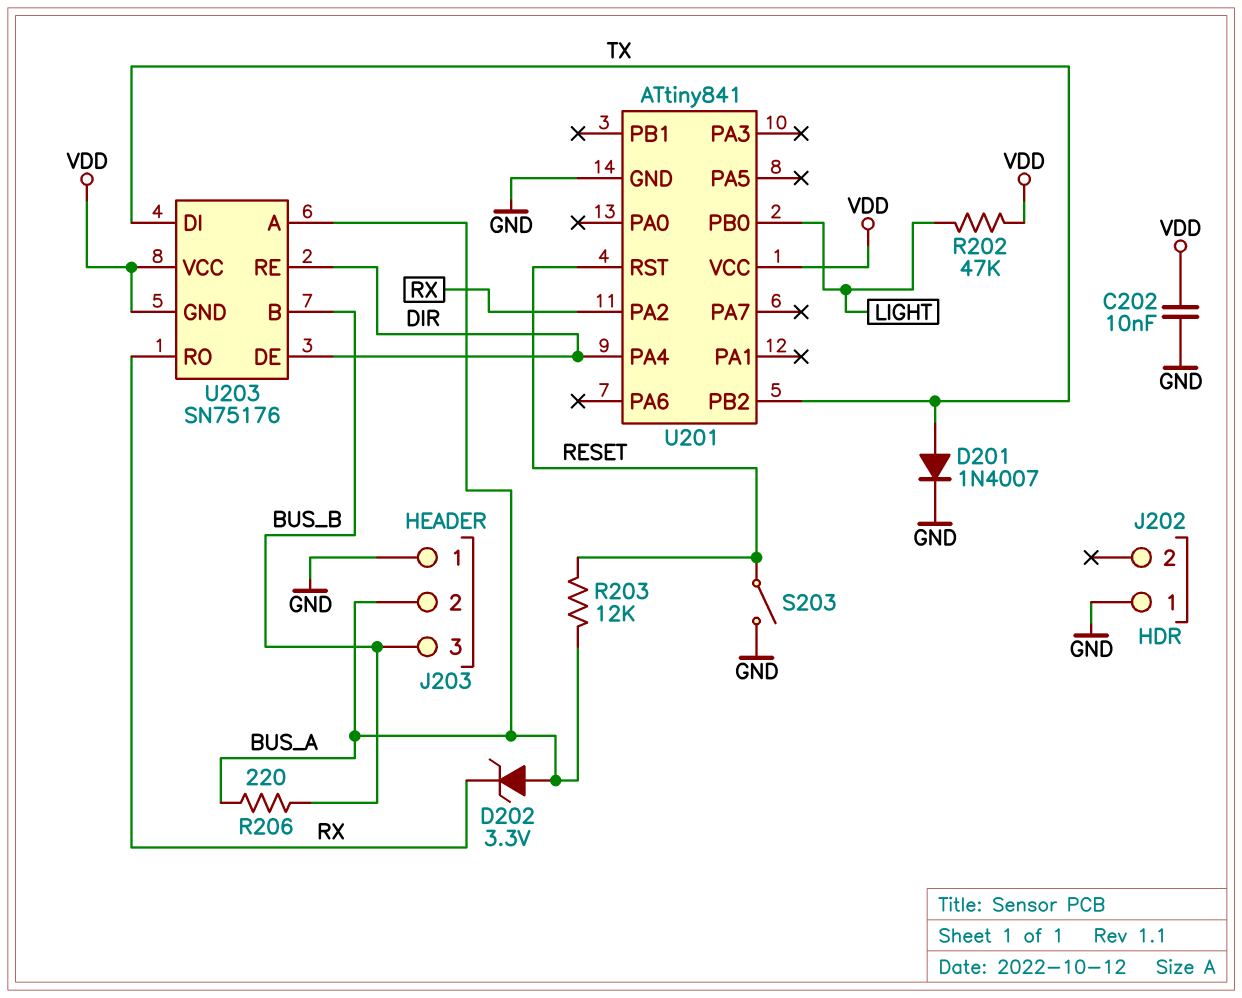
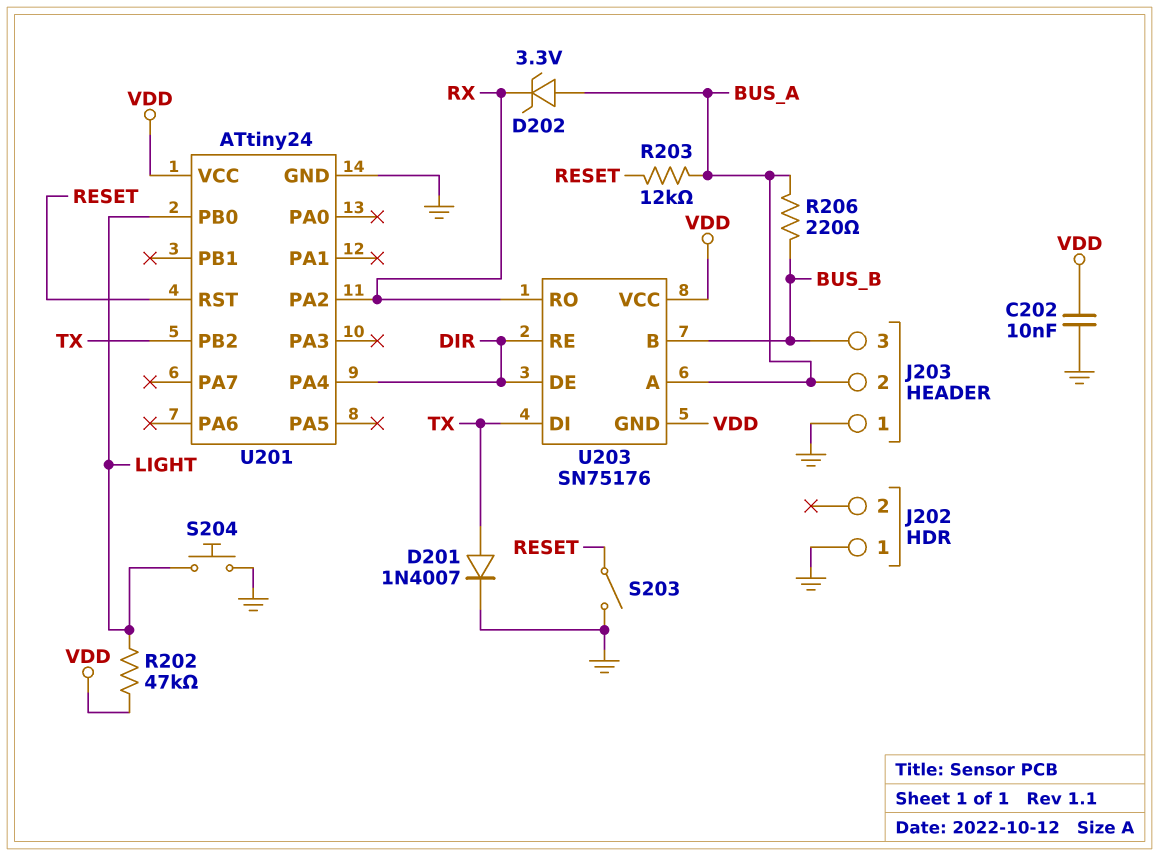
S204: none -> button (GND, LIGHT)
U201: ATtiny841 -> ATtiny24

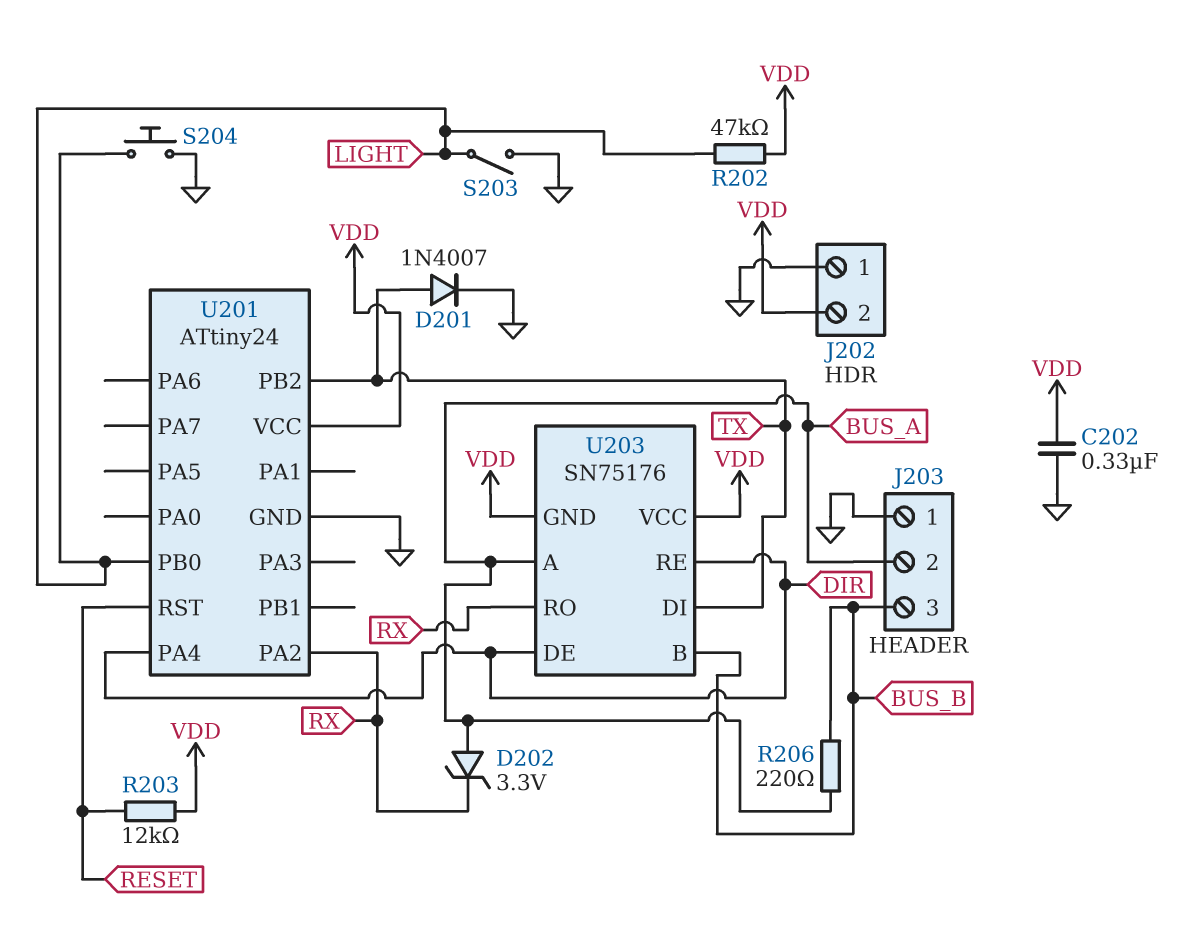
C202: 10nF (GND, VDD) -> 330nF (GND, VDD)
J202 pin 2: none -> VDD
R203: 12k (BUS_A, RESET) -> 12k (RESET, VDD)
S203: switch (GND, RESET) -> switch (GND, LIGHT)

